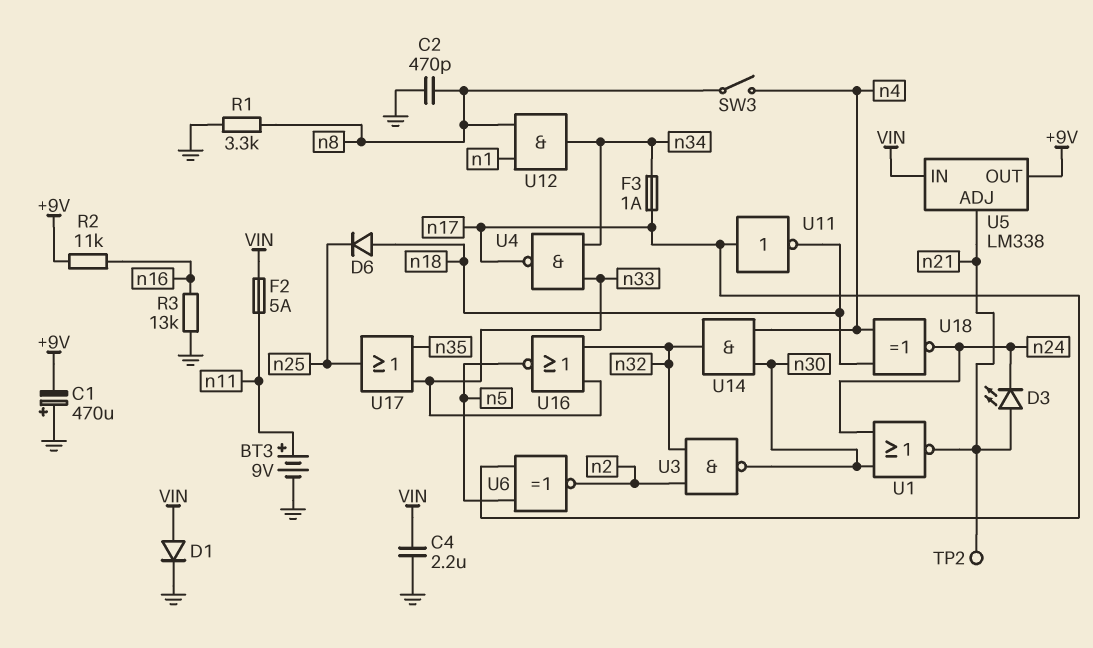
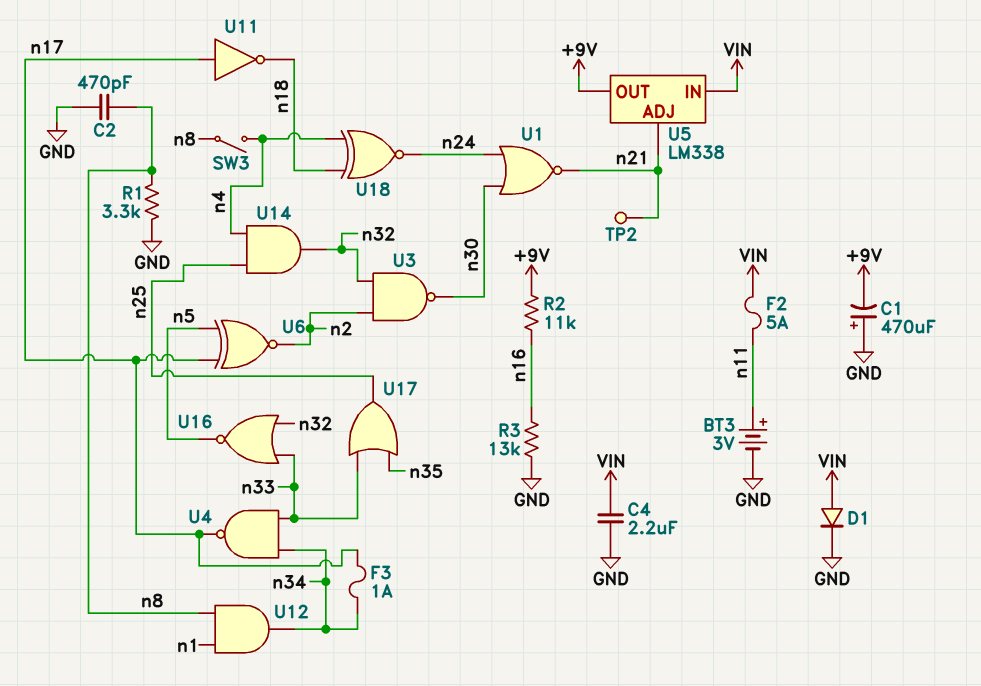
BT3: 9V (plus n11, minus GND) -> 3V (plus n11, minus GND)
D3: LED (A n21, K n24) -> none
D6: diode (A n18, K n25) -> none
U14: AND (in n4, in n30, out n32) -> AND (in n4, in n25, out n32)

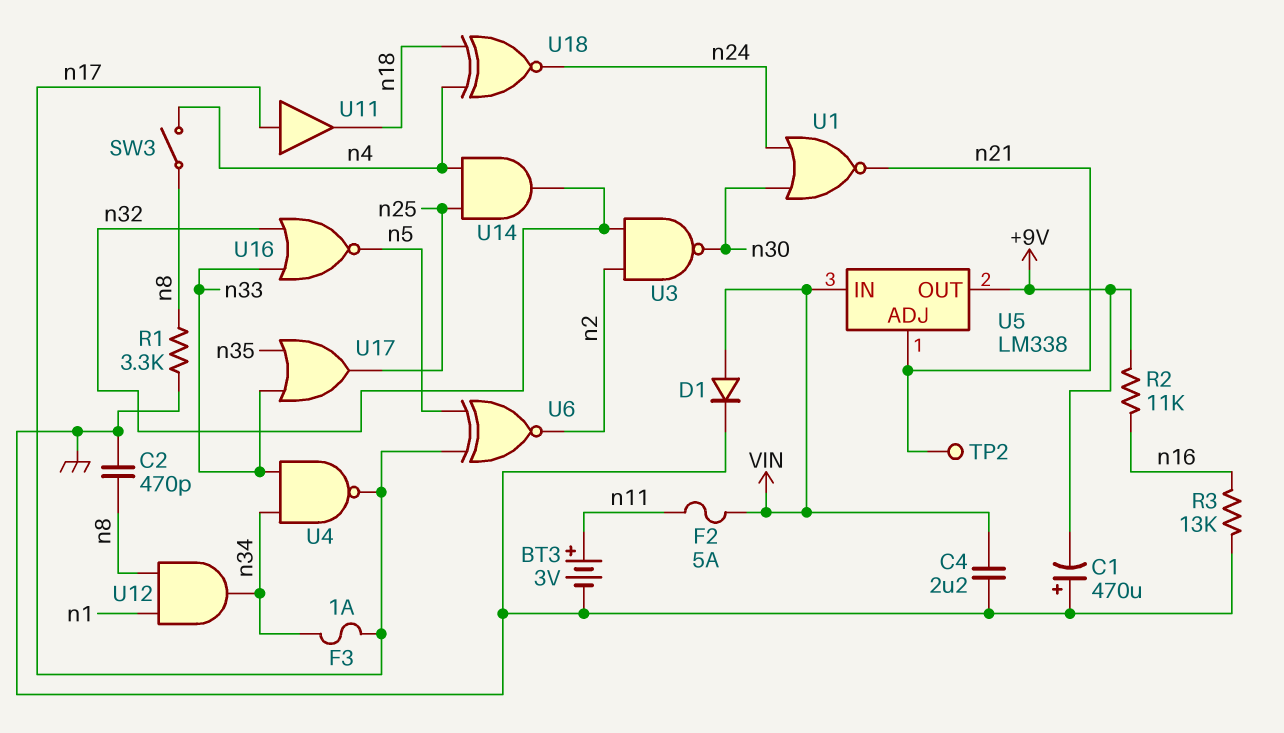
U11: NOT (in n17, out n18) -> buffer (in n17, out n18)

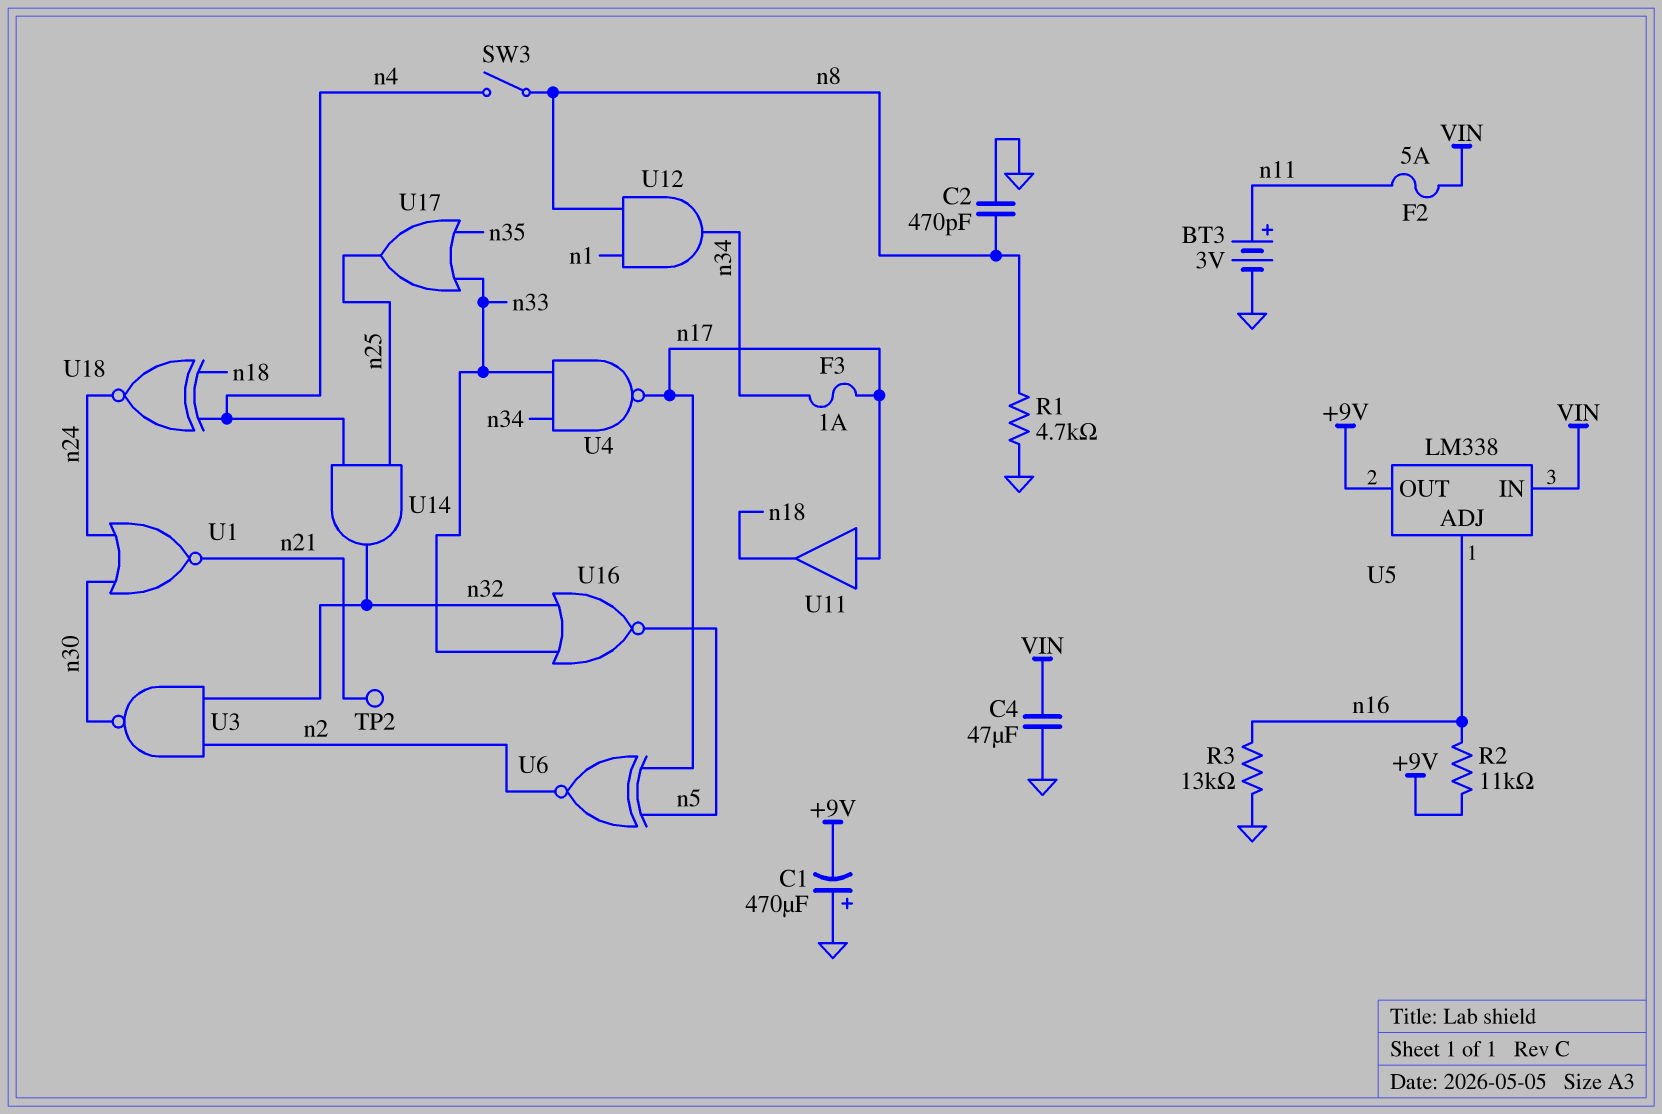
C4: 2.2uF (GND, VIN) -> 47uF (GND, VIN)
D1: diode (A VIN, K GND) -> none
R1: 3.3k (GND, n8) -> 4.7k (GND, n8)
U5 pin ADJ: n21 -> n16

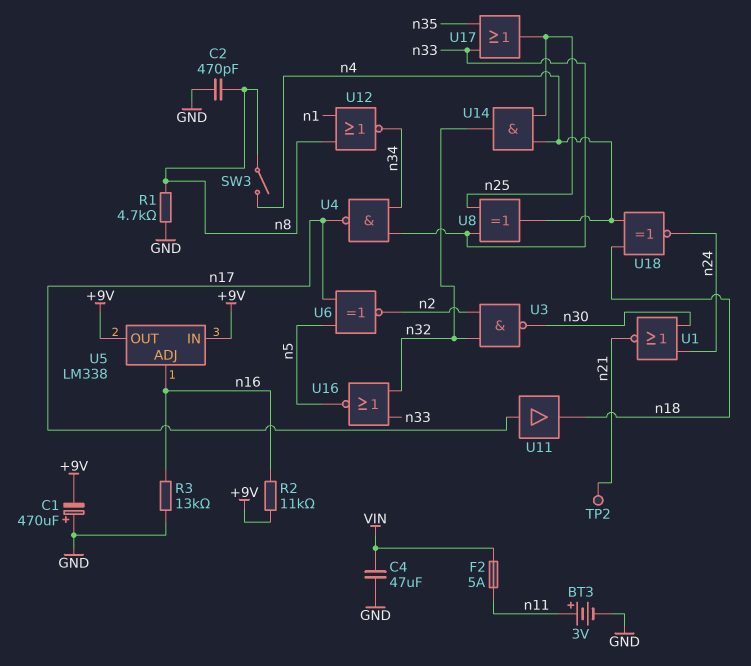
F3: 1A (n17, n34) -> none
U5 pin IN: VIN -> +9V
U8: none -> XOR (in n25, in n33, out n4)
U12: AND (in n1, in n8, out n34) -> NOR (in n1, in n8, out n34)

